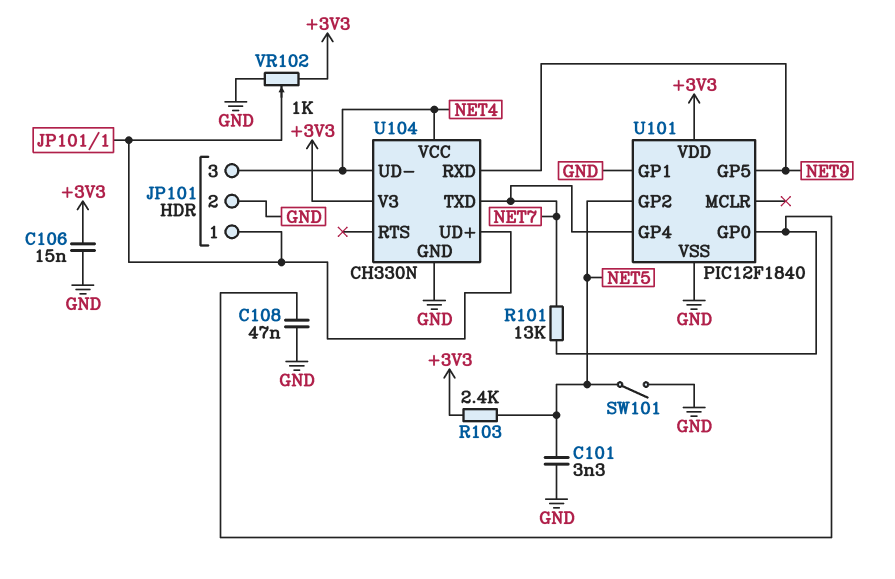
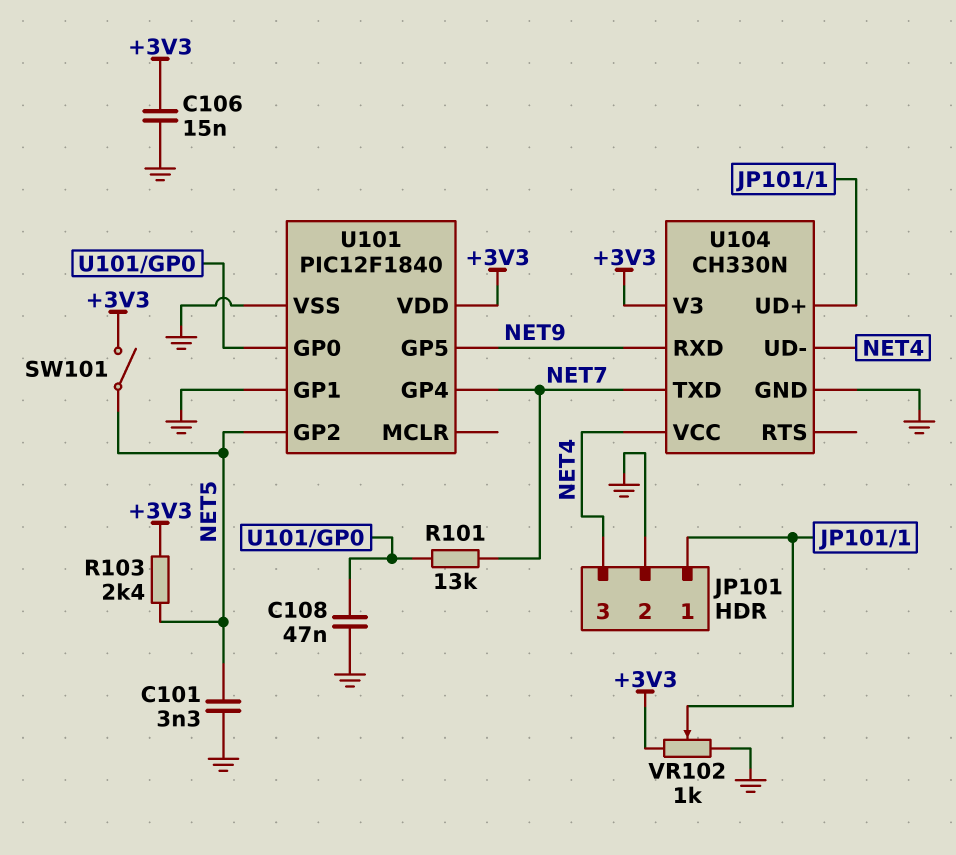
SW101: switch (GND, NET5) -> switch (+3V3, NET5)

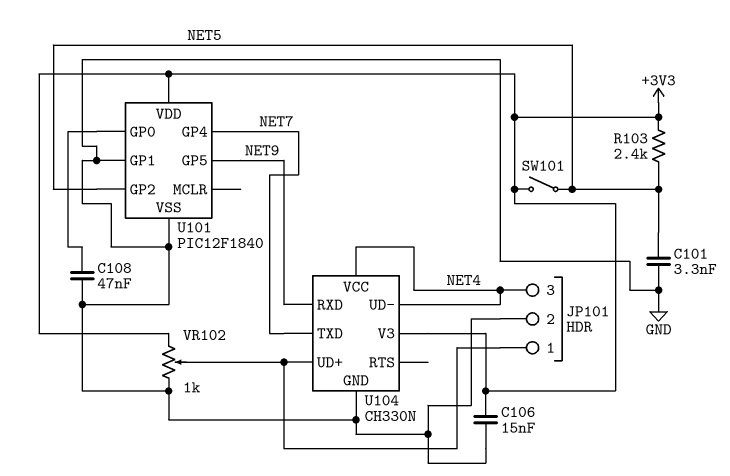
R101: 13k (NET7, U101/GP0) -> none

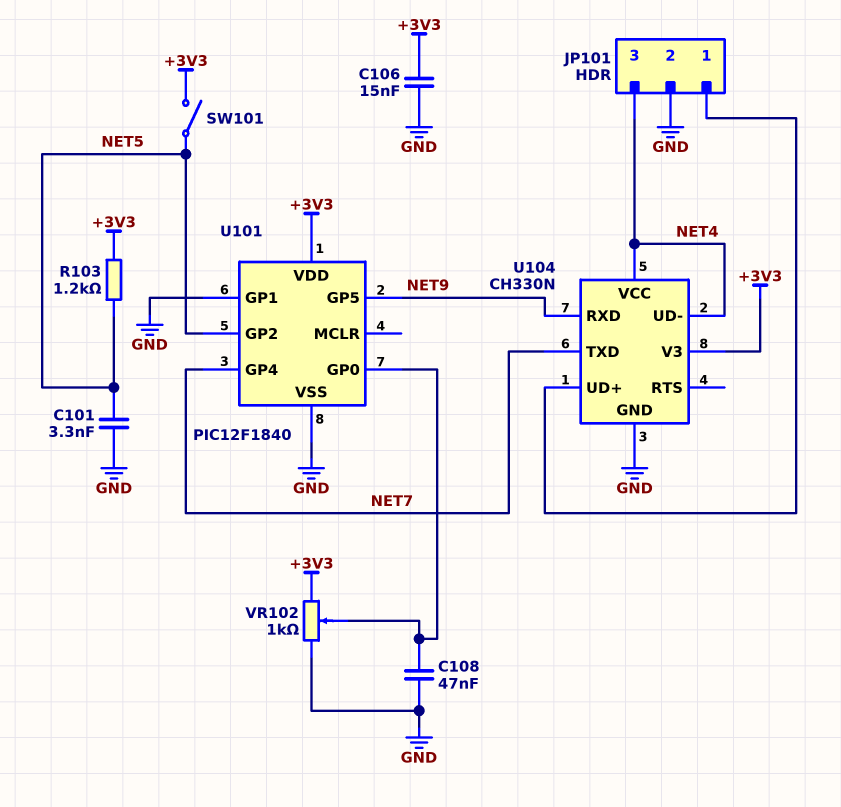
R103: 2.4k (+3V3, NET5) -> 1.2k (+3V3, NET5)
VR102: 1k (+3V3, GND, wiper JP101/1) -> 1k (+3V3, GND, wiper U101/GP0)

